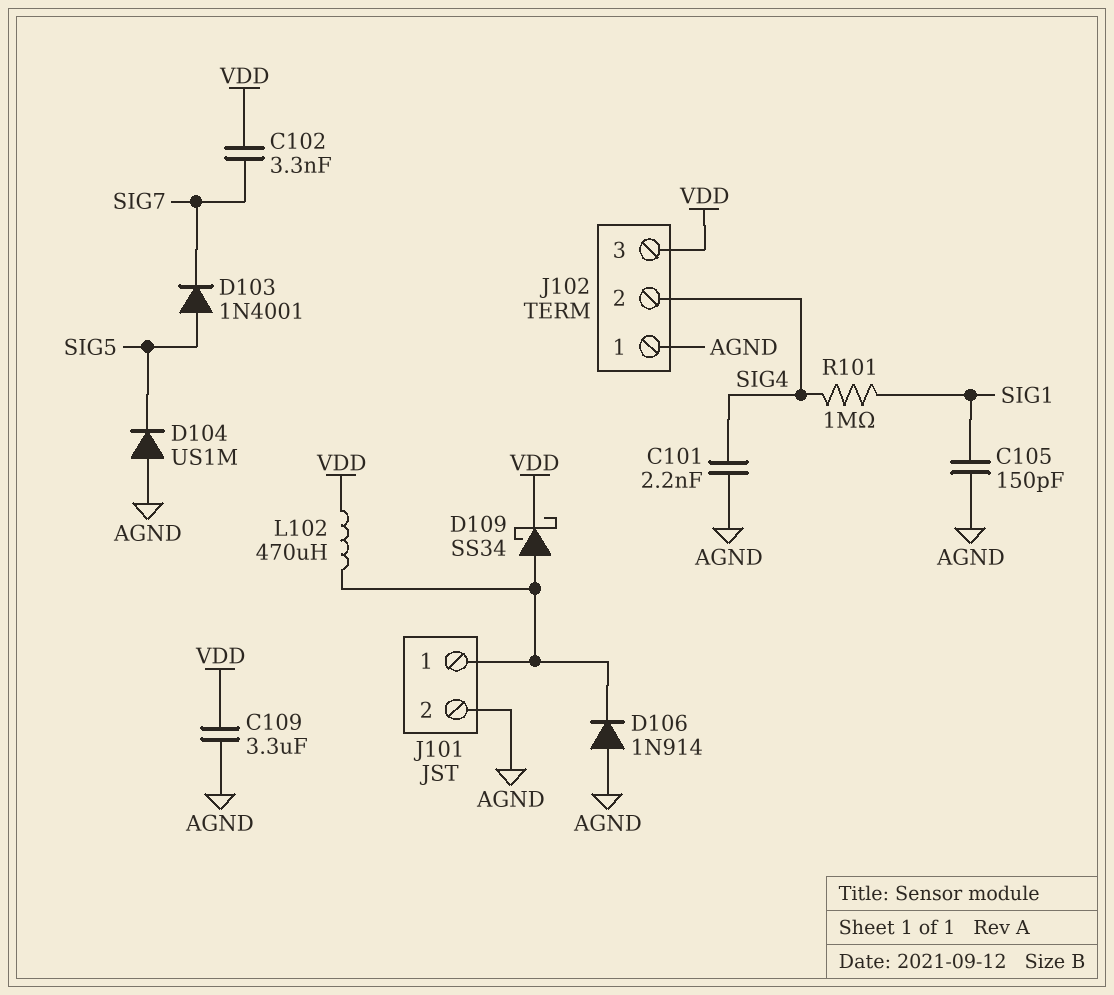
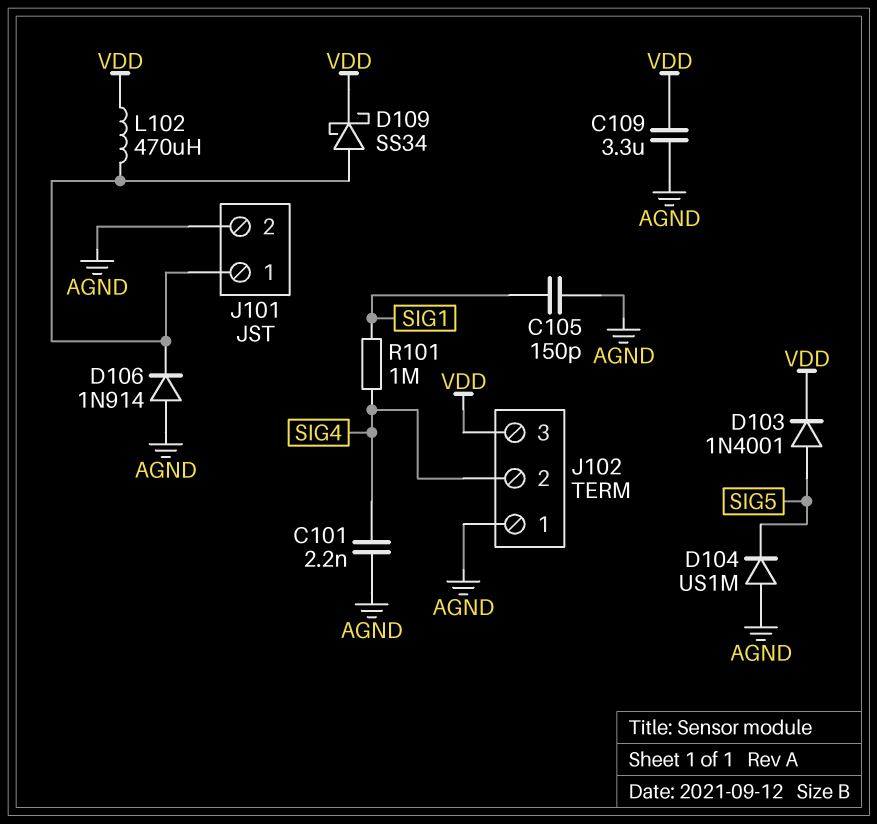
C102: 3.3nF (SIG7, VDD) -> none
D103: diode 1N4001 (A SIG5, K SIG7) -> diode 1N4001 (A SIG5, K VDD)

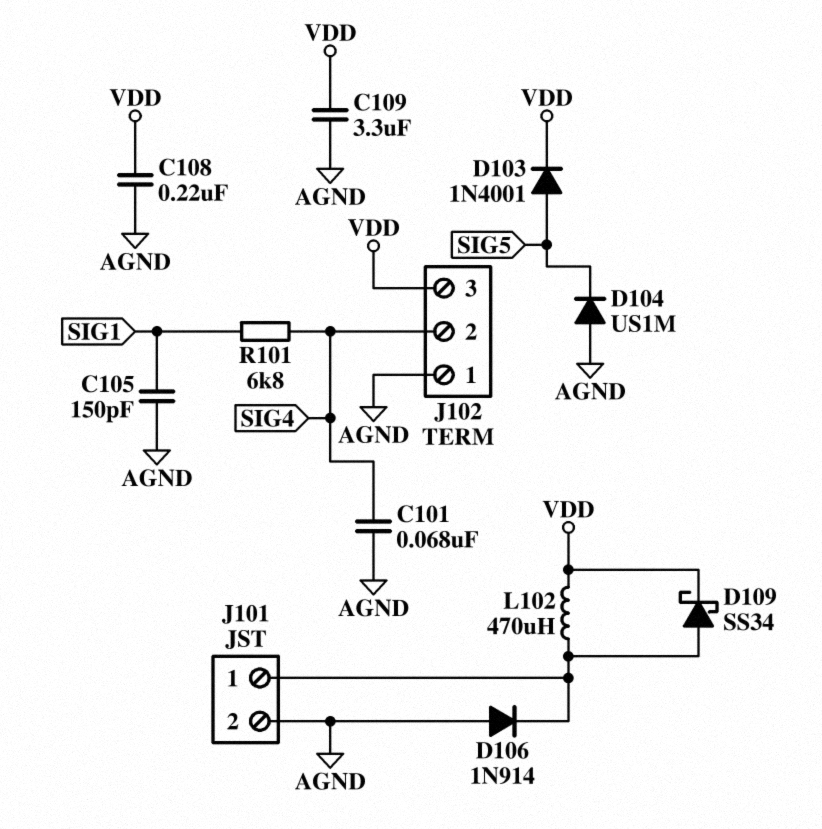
C101: 2.2nF (AGND, SIG4) -> 68nF (AGND, SIG4)
C108: none -> 220nF (AGND, VDD)
R101: 1M (SIG1, SIG4) -> 6.8k (SIG1, SIG4)

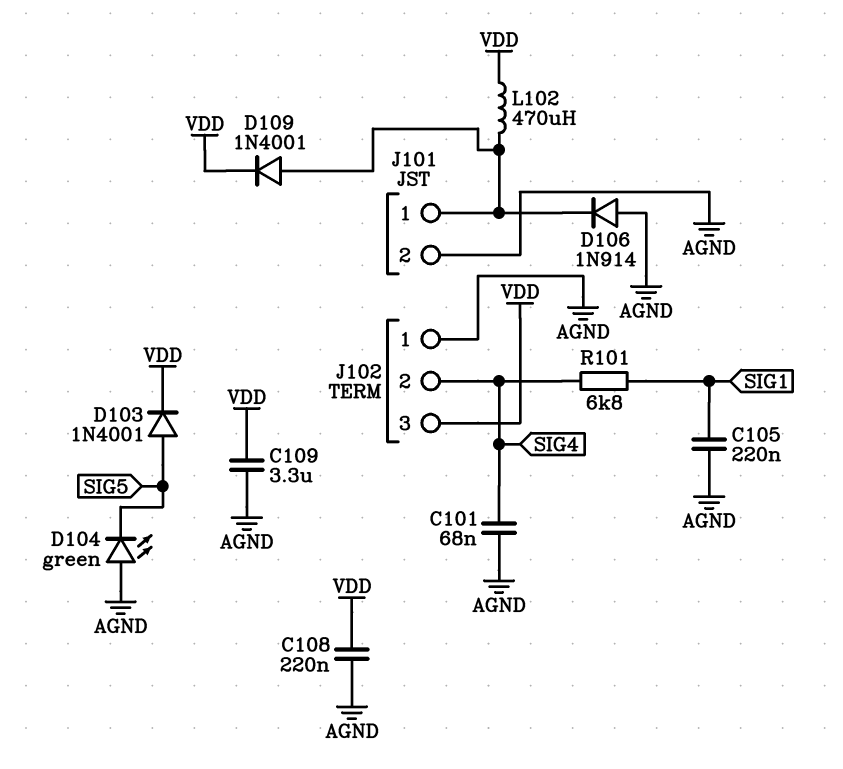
C105: 150pF (AGND, SIG1) -> 220nF (AGND, SIG1)
D104: diode US1M (A AGND, K SIG5) -> LED green (A AGND, K SIG5)
D109: schottky SS34 (A J101/1, K VDD) -> diode 1N4001 (A J101/1, K VDD)

